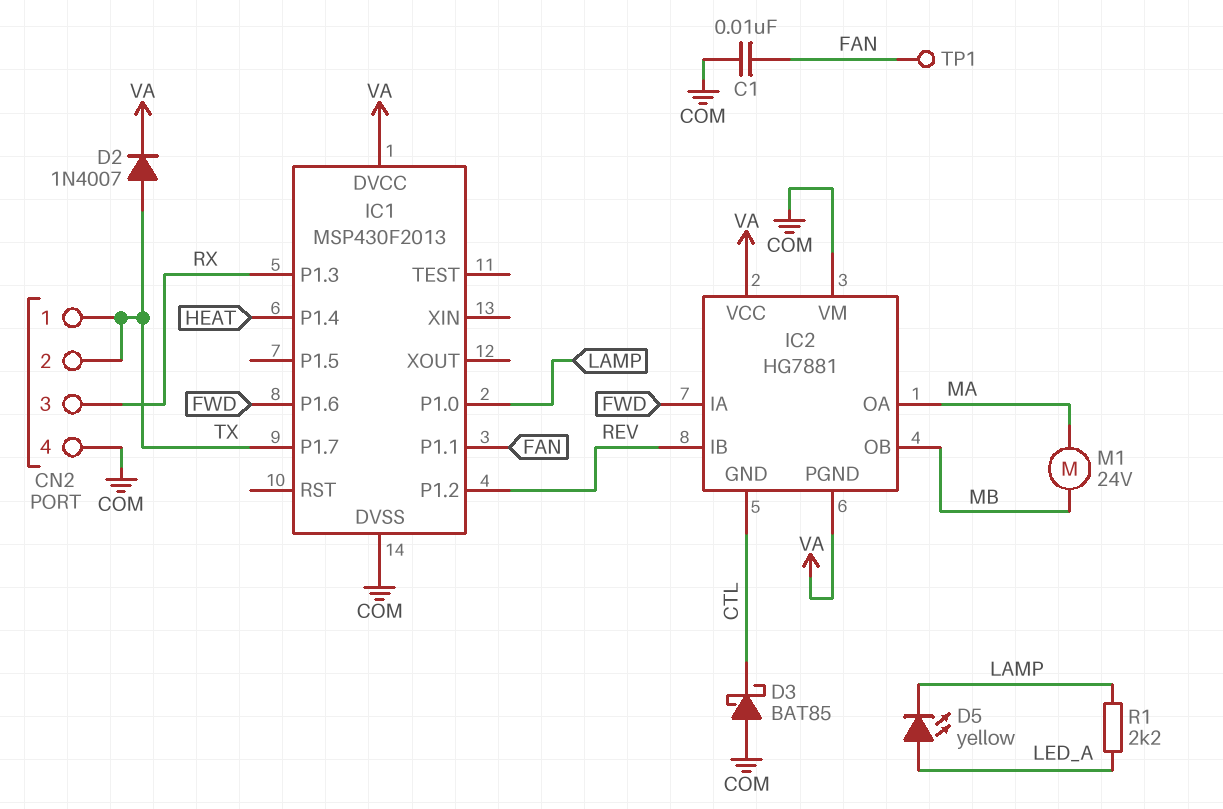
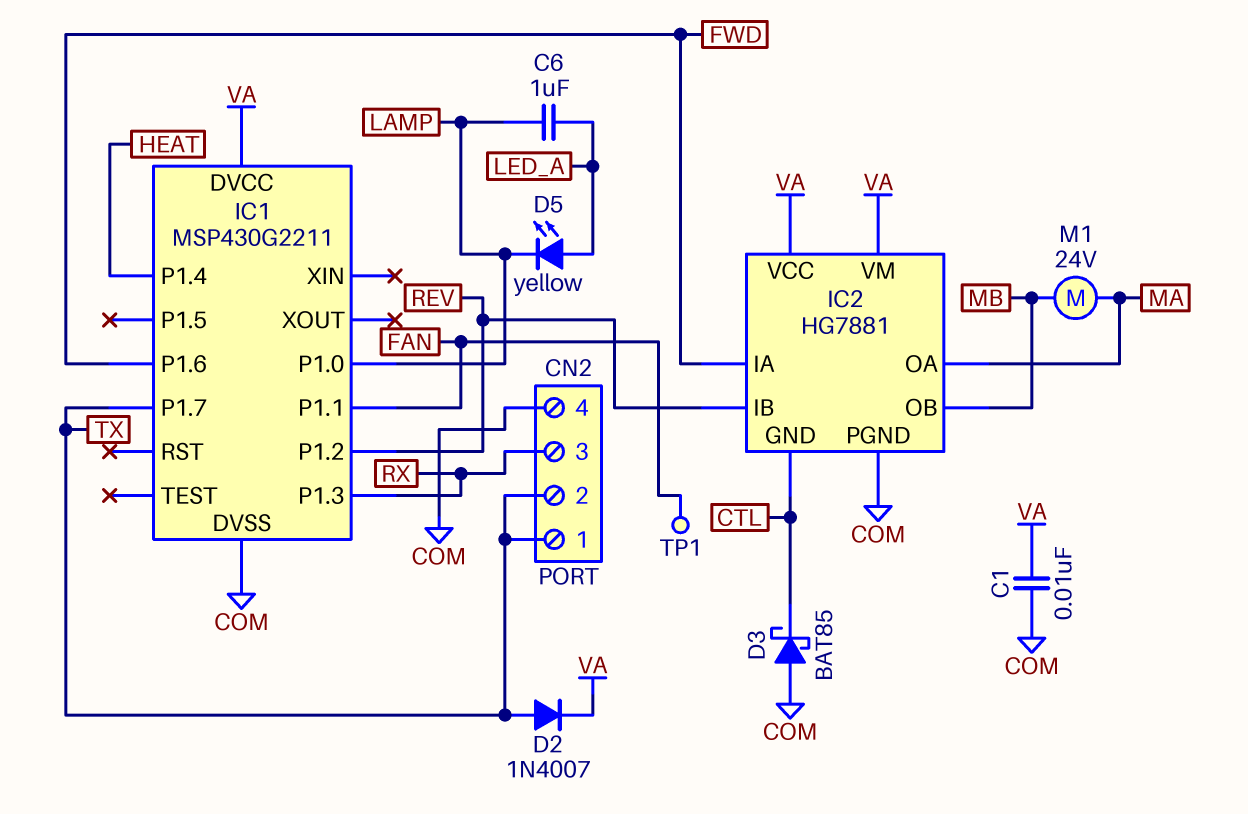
C1: 10nF (COM, FAN) -> 10nF (COM, VA)
C6: none -> 1uF (LAMP, LED_A)
IC1: MSP430F2013 -> MSP430G2211
IC2 pin PGND: VA -> COM
IC2 pin VM: COM -> VA
R1: 2.2k (LAMP, LED_A) -> none

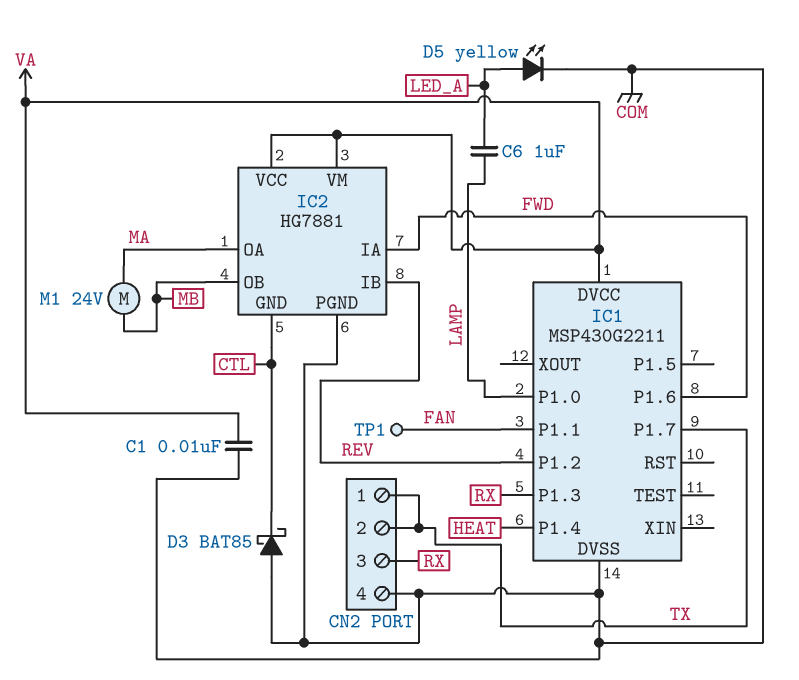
D2: diode 1N4007 (A TX, K VA) -> none
D5: LED yellow (A LED_A, K LAMP) -> LED yellow (A LED_A, K COM)

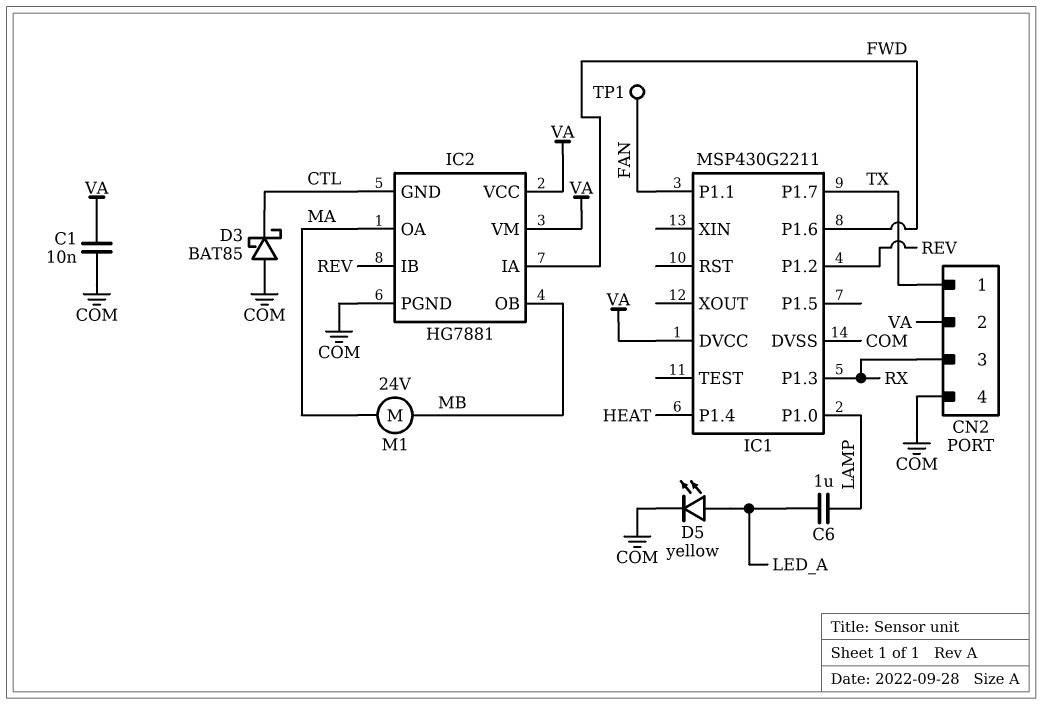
CN2 pin 2: TX -> VA

